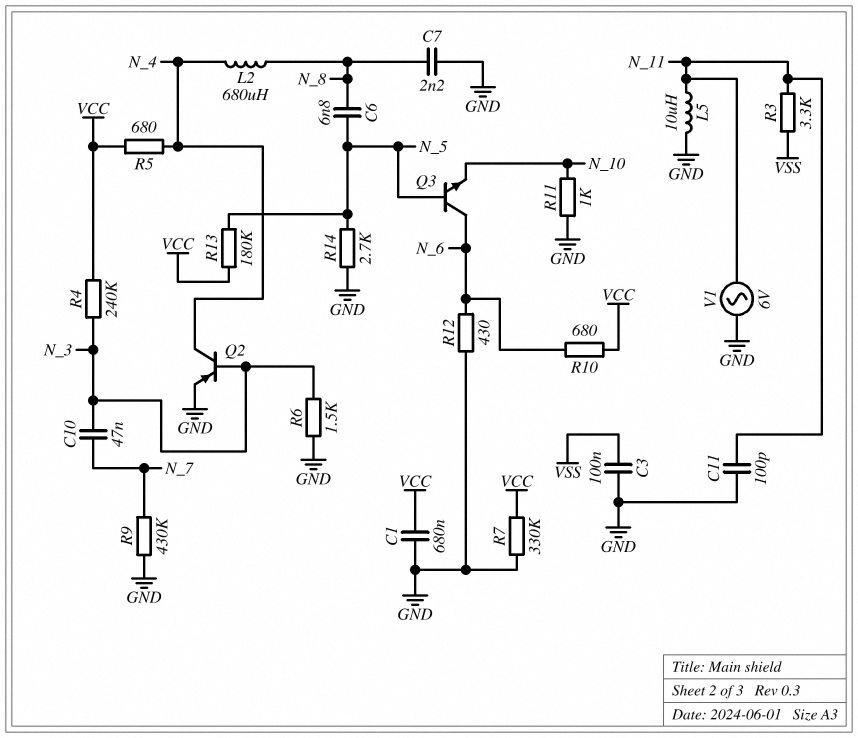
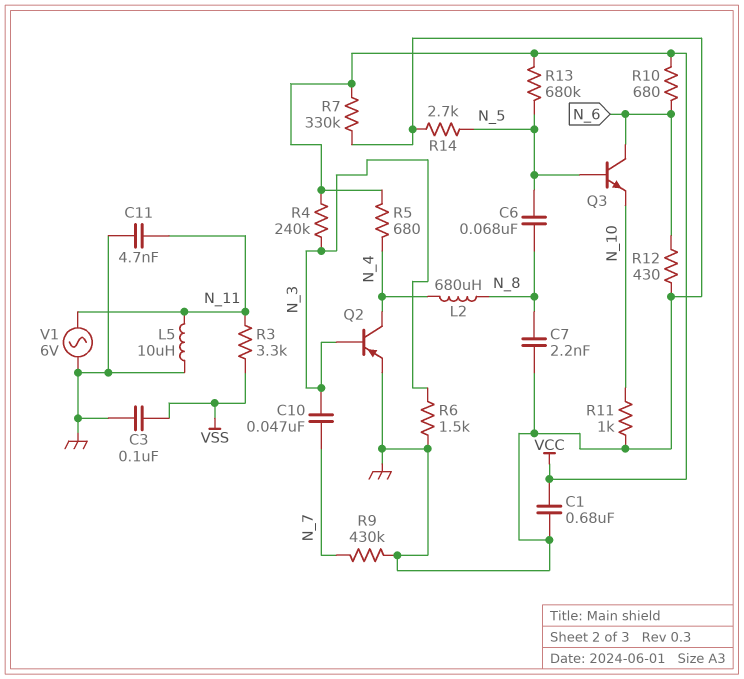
C6: 6.8nF (N_5, N_8) -> 68nF (N_5, N_8)
C11: 100pF (GND, N_11) -> 4.7nF (GND, N_11)
R13: 180k (N_5, VCC) -> 680k (N_5, VCC)

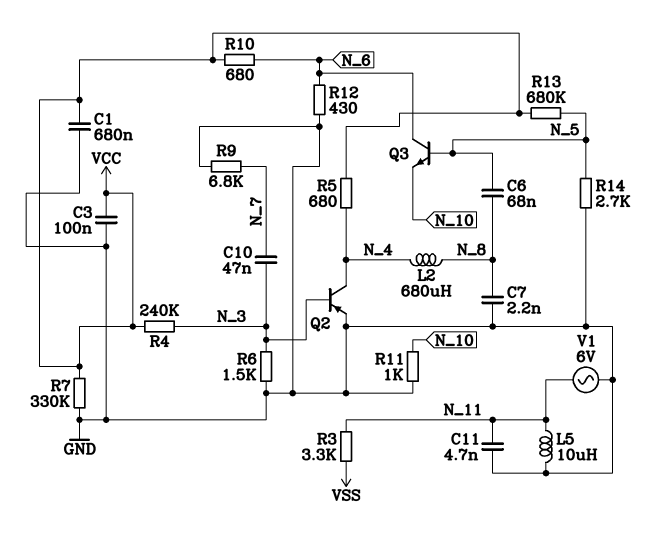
C3: 100nF (GND, VSS) -> 100nF (GND, VCC)
R9: 430k (GND, N_7) -> 6.8k (GND, N_7)

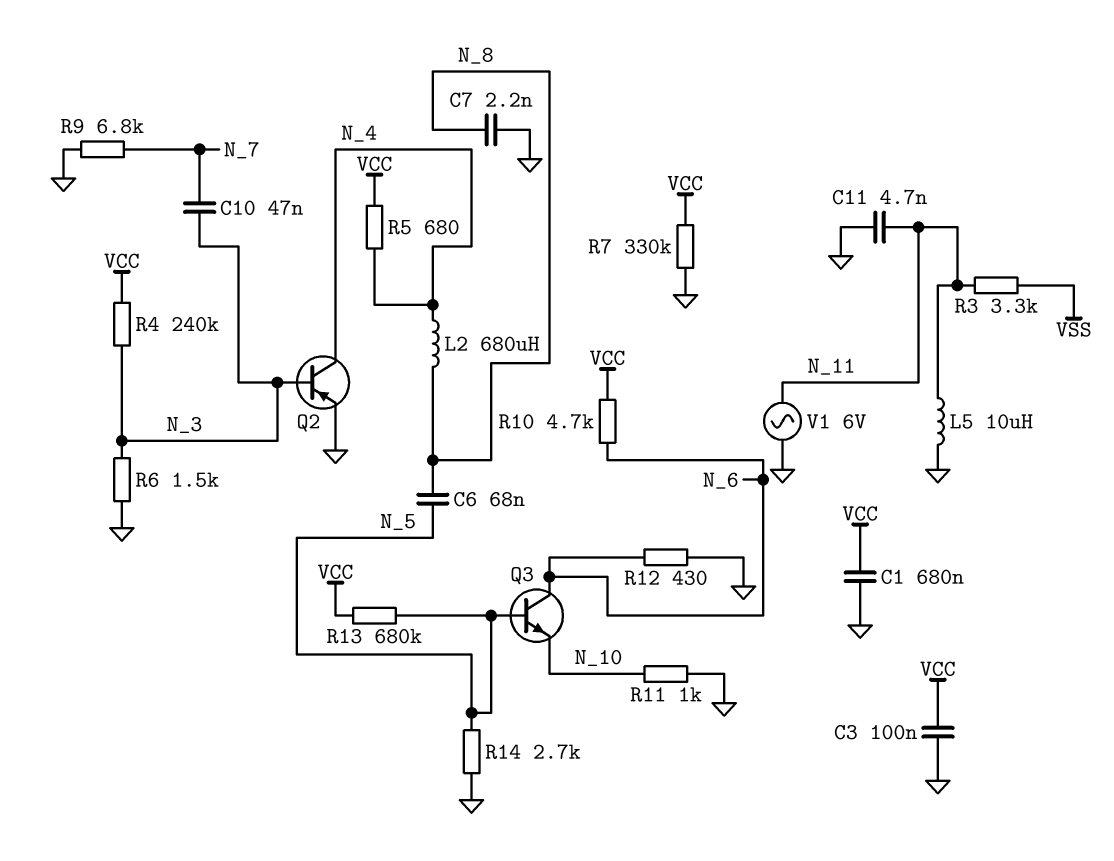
R10: 680 (N_6, VCC) -> 4.7k (N_6, VCC)

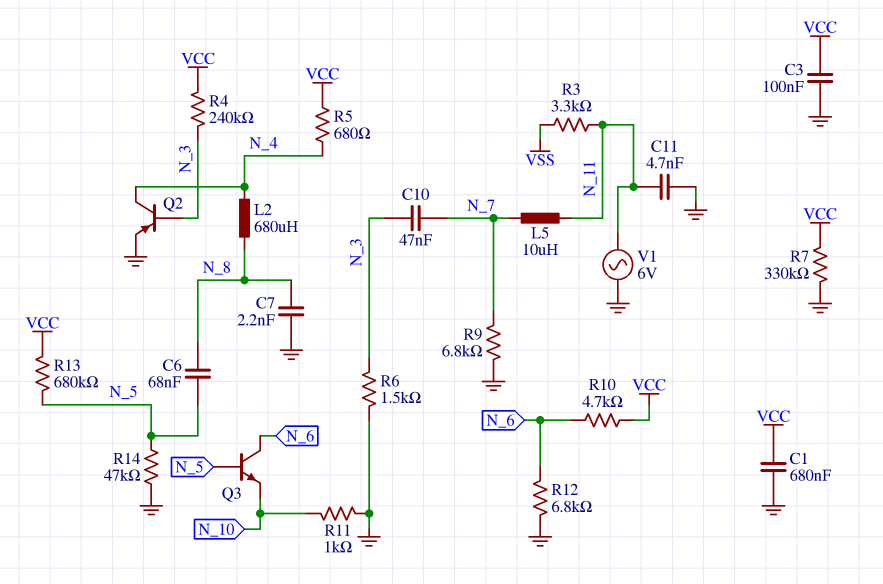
L5: 10uH (GND, N_11) -> 10uH (N_7, N_11)
R12: 430 (GND, N_6) -> 6.8k (GND, N_6)
R14: 2.7k (GND, N_5) -> 47k (GND, N_5)

